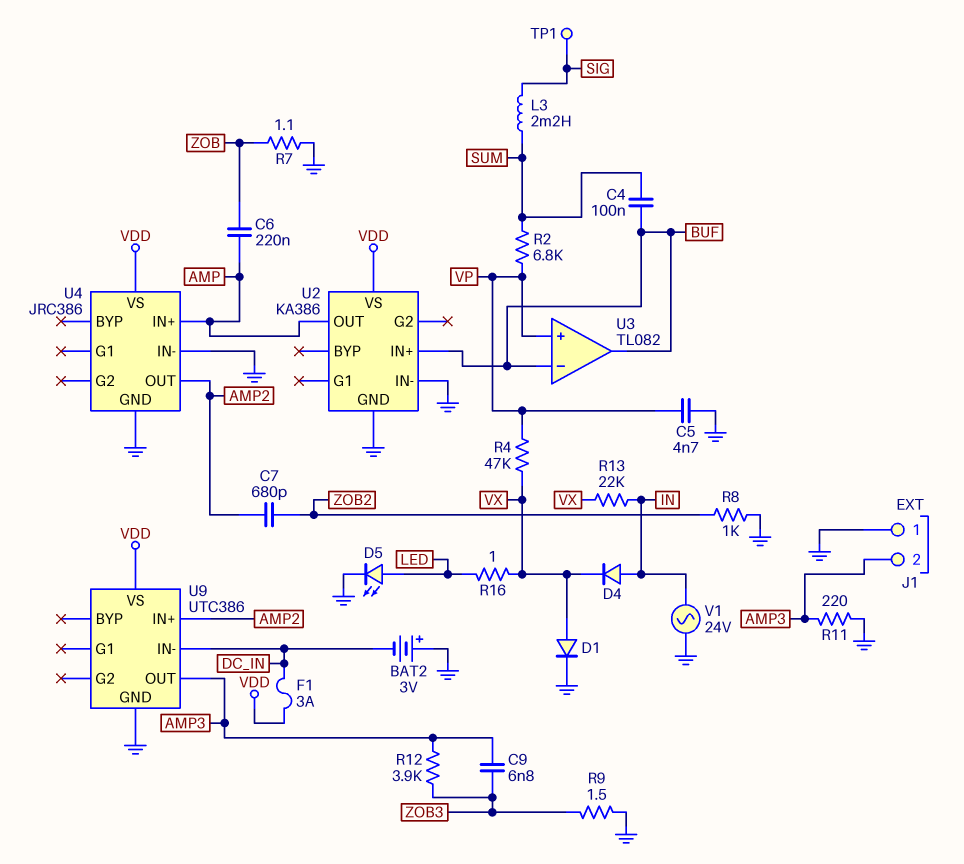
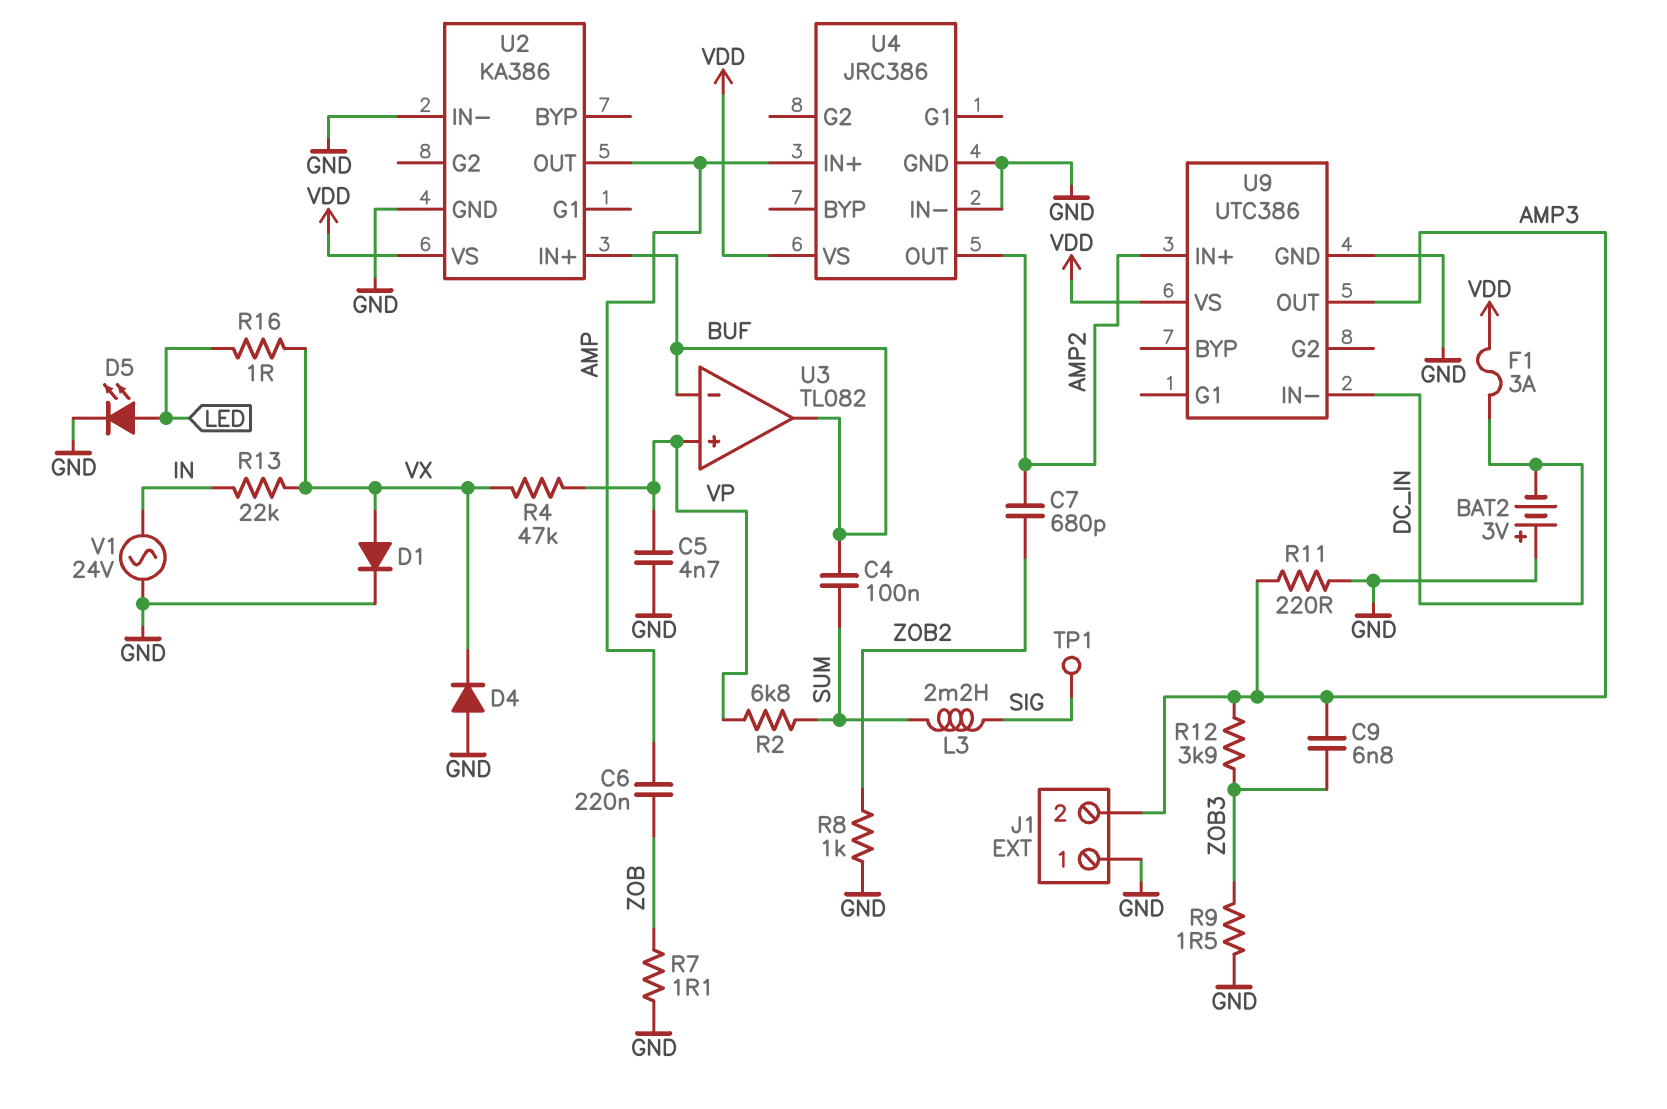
D4: diode (A IN, K VX) -> diode (A GND, K VX)

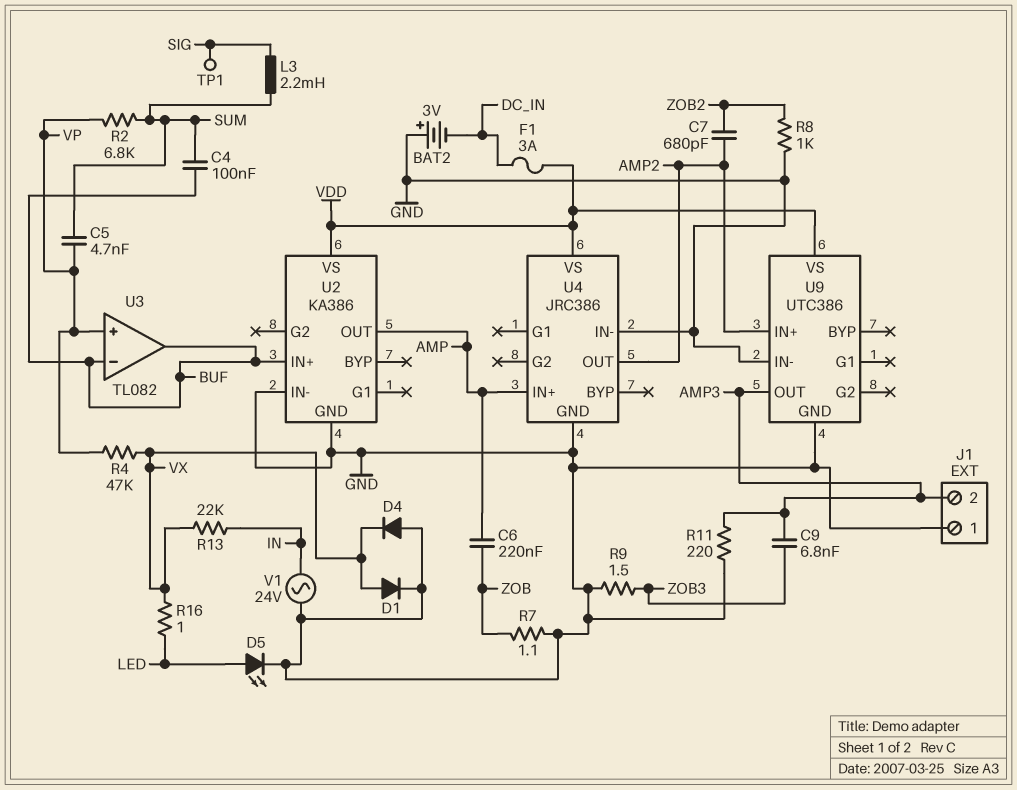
C5: 4.7nF (GND, VP) -> 4.7nF (SUM, VP)
R12: 3.9k (AMP3, ZOB3) -> none
U9 pin IN-: DC_IN -> GND

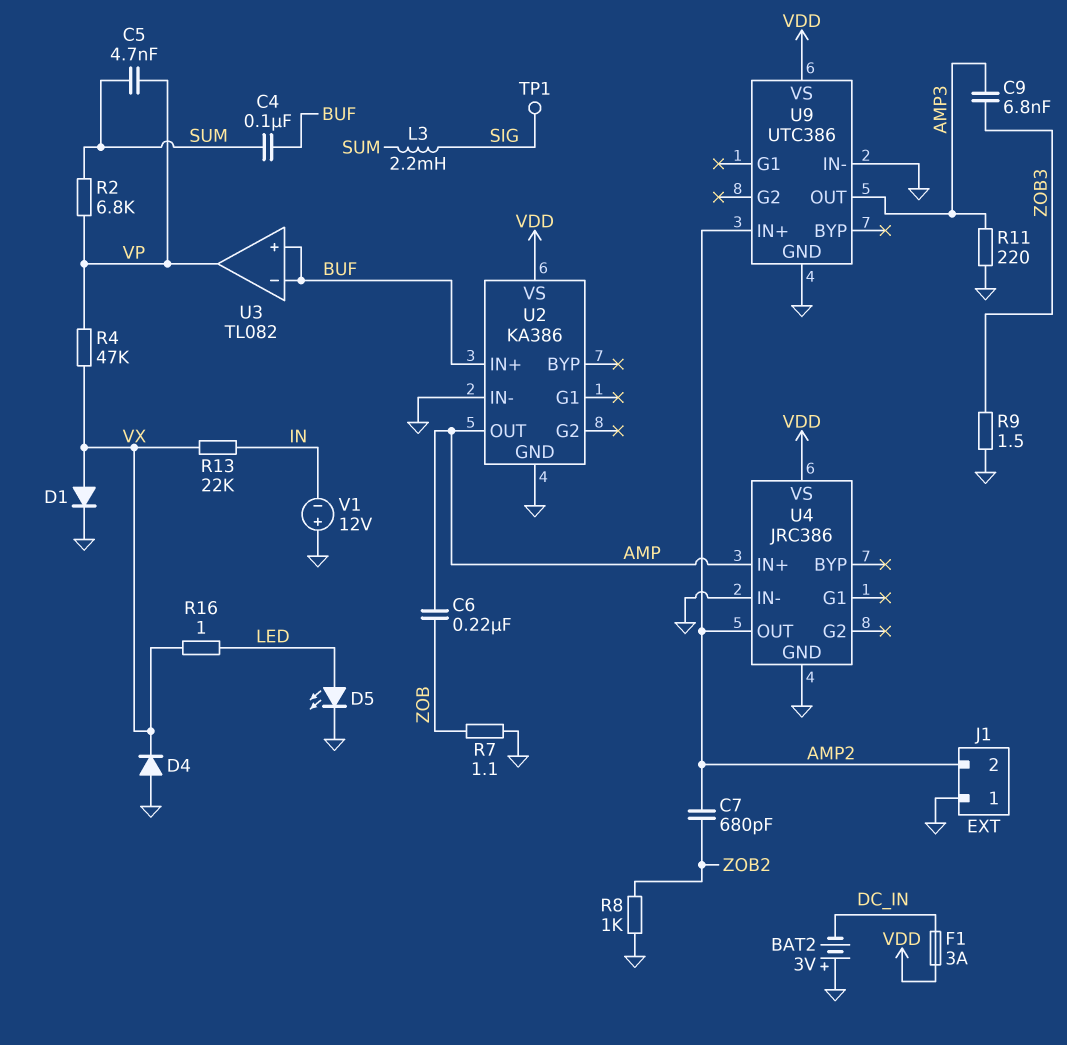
J1 pin 2: AMP3 -> AMP2
U3 pin in+: VP -> BUF
U3 pin out: BUF -> VP
V1: AC 24V (GND, IN) -> 12V (plus GND, minus IN)

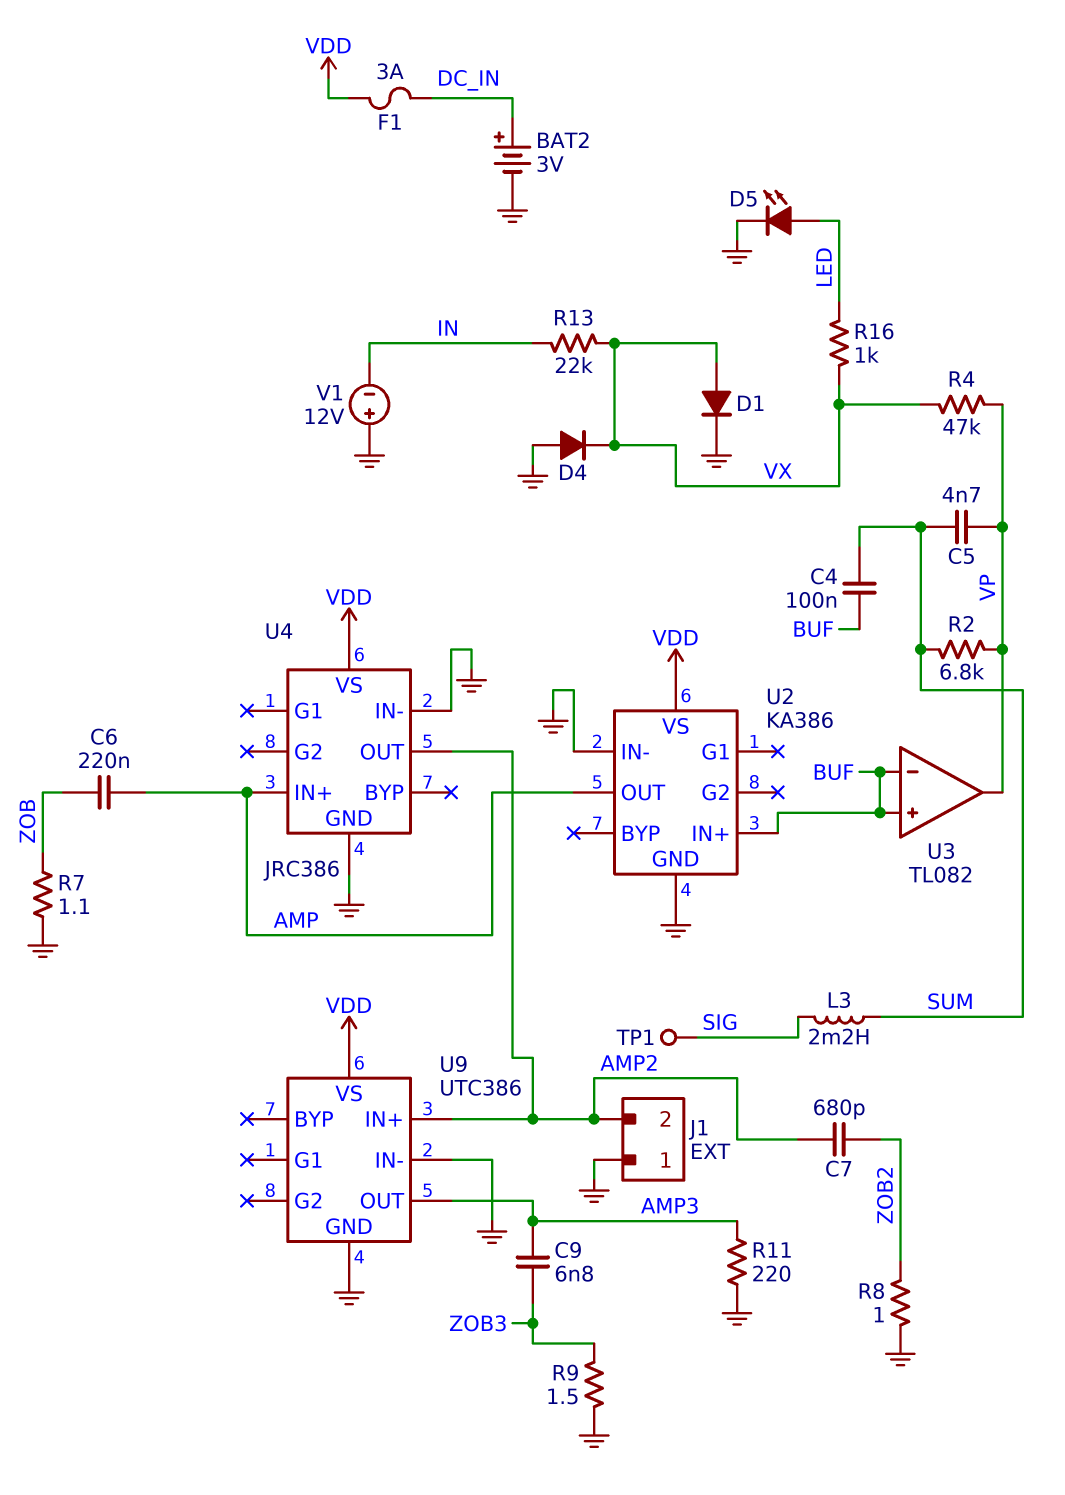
BAT2: 3V (plus GND, minus DC_IN) -> 3V (plus DC_IN, minus GND)
R8: 1k (GND, ZOB2) -> 1 (GND, ZOB2)
R16: 1 (LED, VX) -> 1k (LED, VX)

